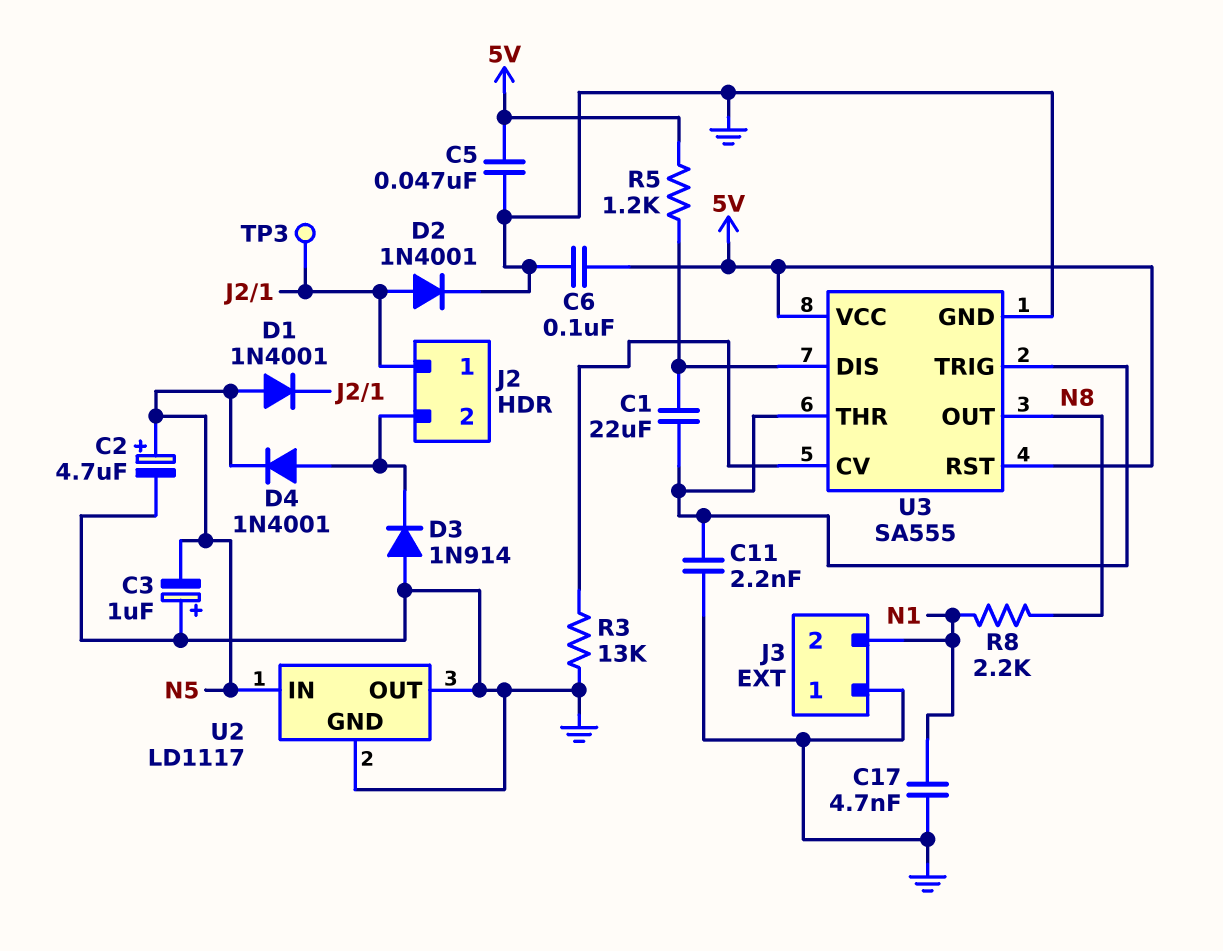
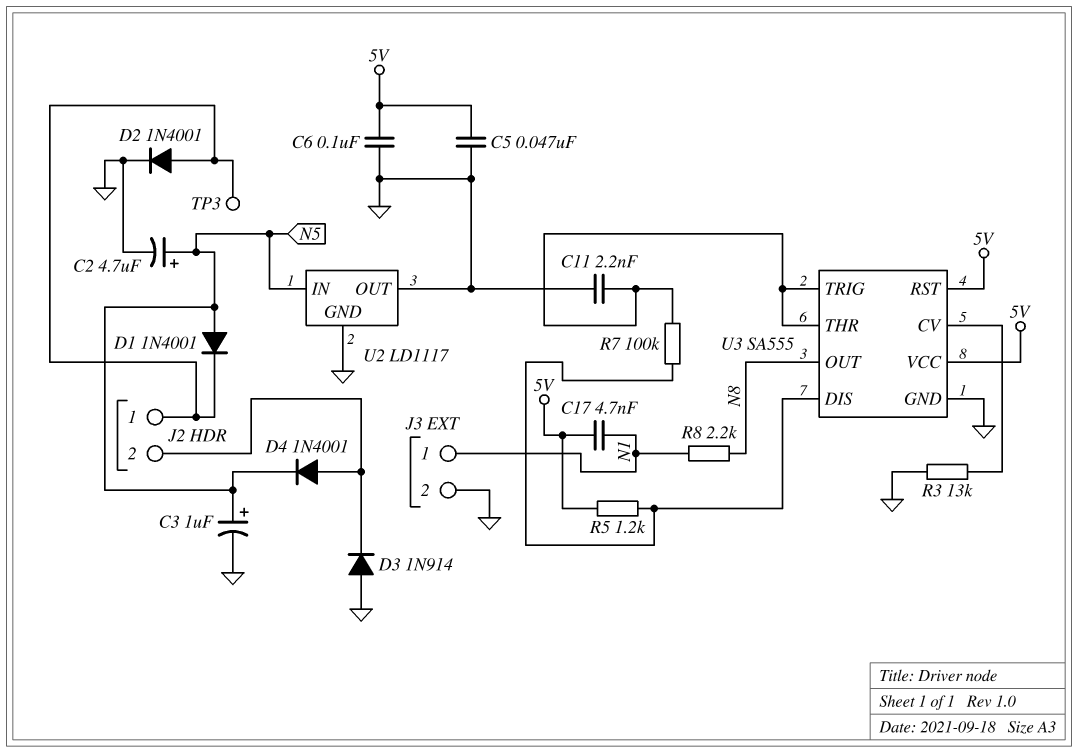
C1: 22uF (U3/DIS, U3/THR) -> none
C3: 1uF (plus GND, minus N5) -> 1uF (plus N5, minus GND)
C17: 4.7nF (GND, N1) -> 4.7nF (5V, N1)
J3 pin 1: GND -> N1
J3 pin 2: N1 -> GND
R7: none -> 100k (U3/DIS, U3/THR)

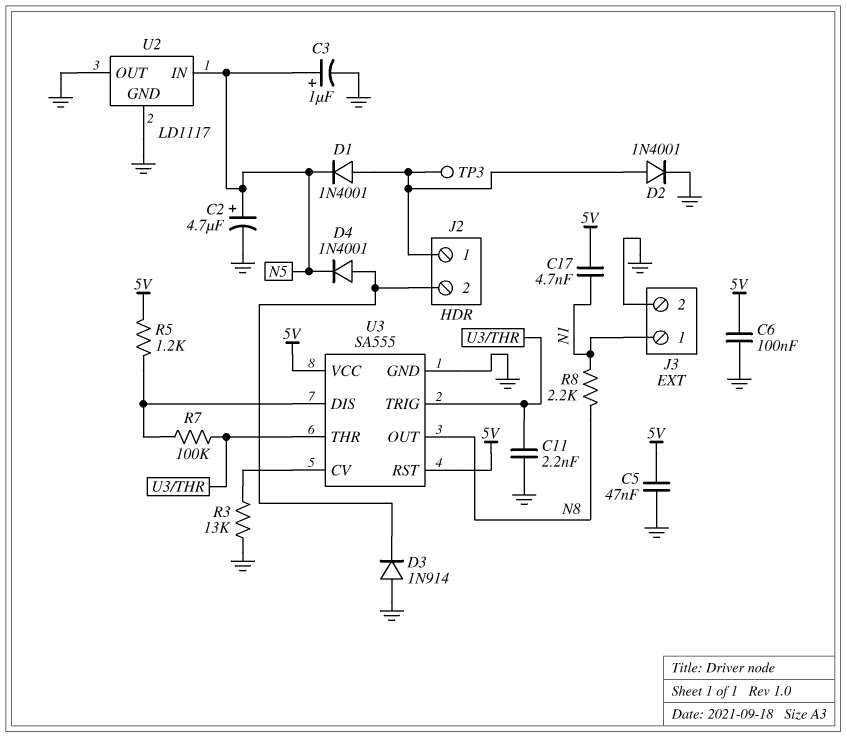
D1: diode 1N4001 (A N5, K J2/1) -> diode 1N4001 (A J2/1, K N5)

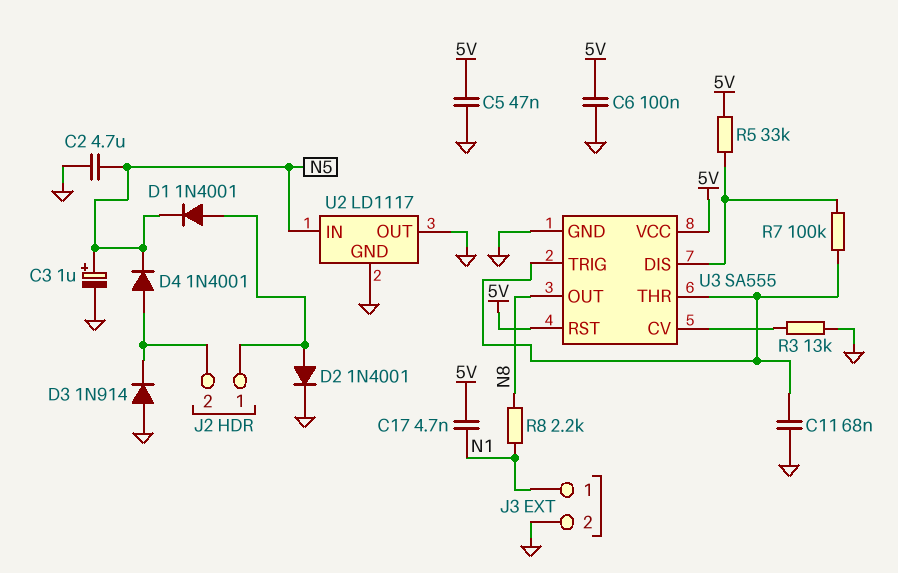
C2: 4.7uF (plus N5, minus GND) -> 4.7uF (GND, N5)
C11: 2.2nF (GND, U3/THR) -> 68nF (GND, U3/THR)
R5: 1.2k (5V, U3/DIS) -> 33k (5V, U3/DIS)
TP3: test point (J2/1) -> none

